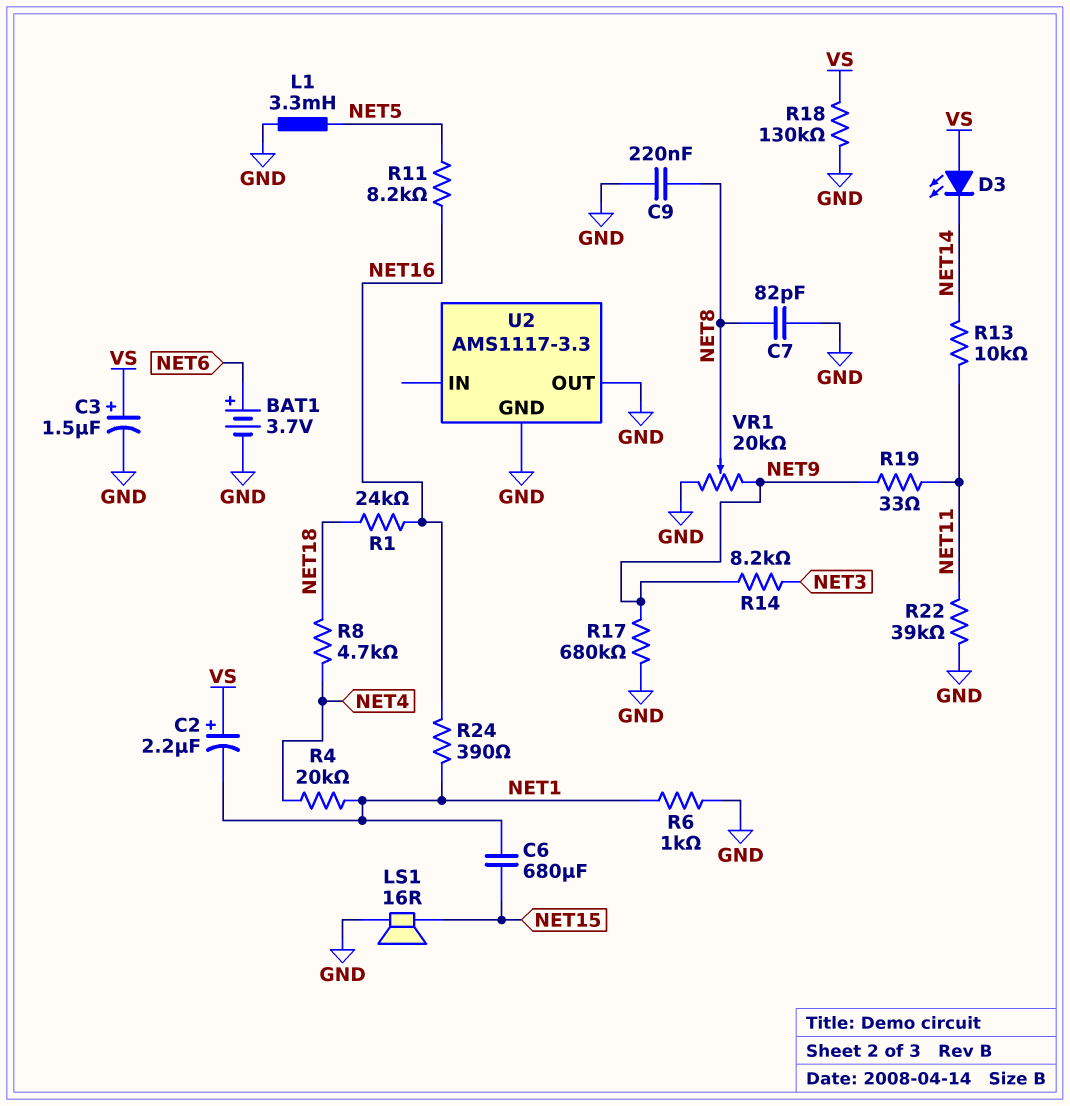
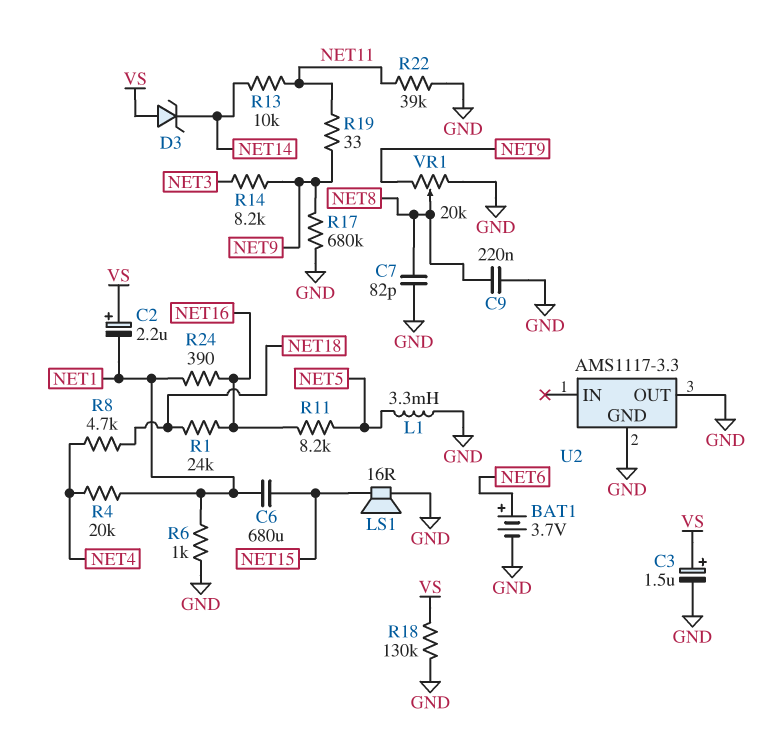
D3: LED (A VS, K NET14) -> zener (A VS, K NET14)

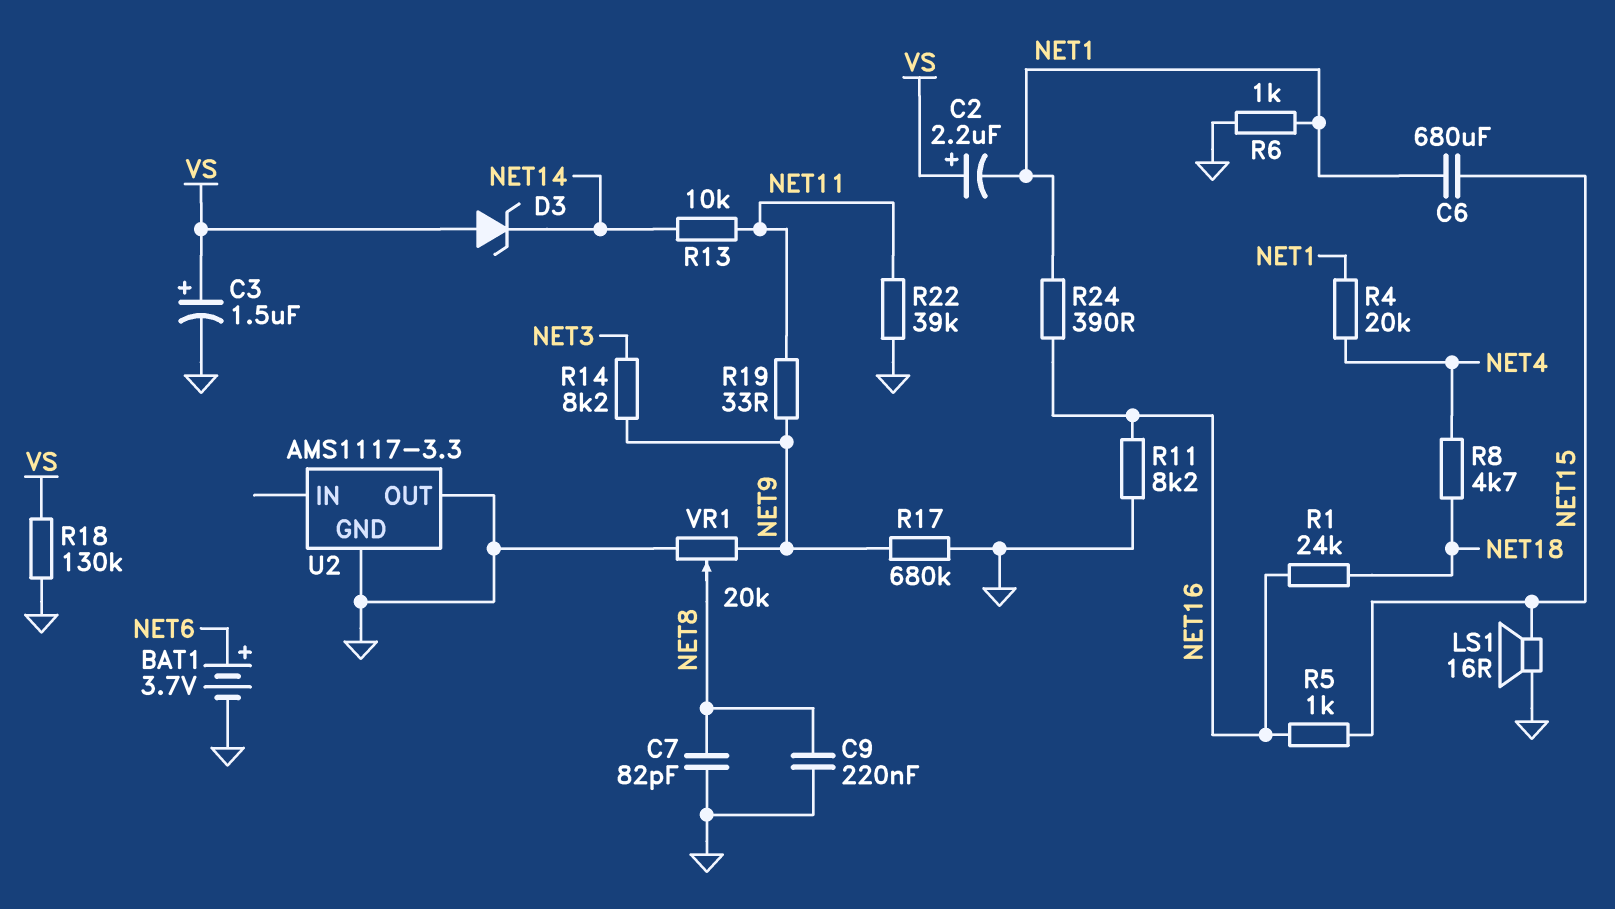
L1: 3.3mH (GND, NET5) -> none
R5: none -> 1k (NET15, NET16)
R11: 8.2k (NET5, NET16) -> 8.2k (GND, NET16)

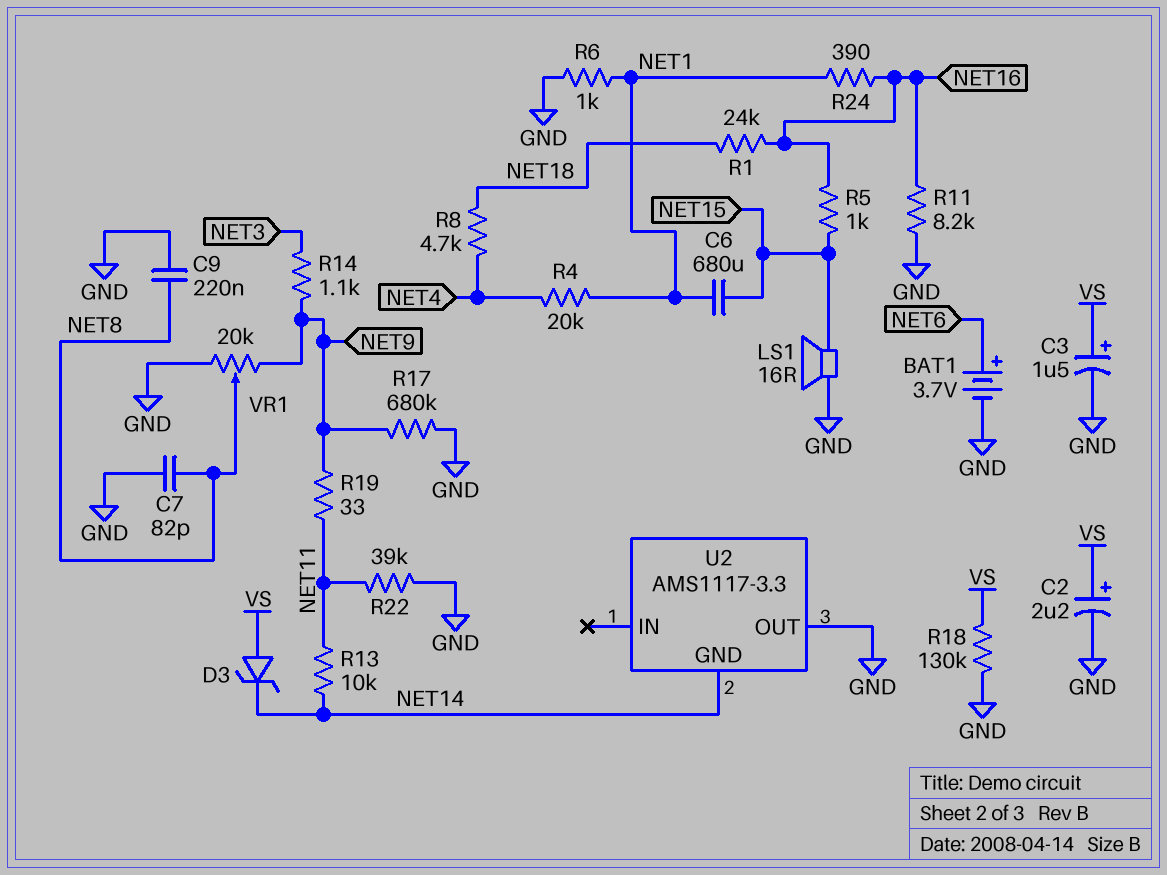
C2: 2.2uF (plus VS, minus NET1) -> 2.2uF (plus VS, minus GND)
R14: 8.2k (NET3, NET9) -> 1.1k (NET3, NET9)
U2 pin GND: GND -> NET14

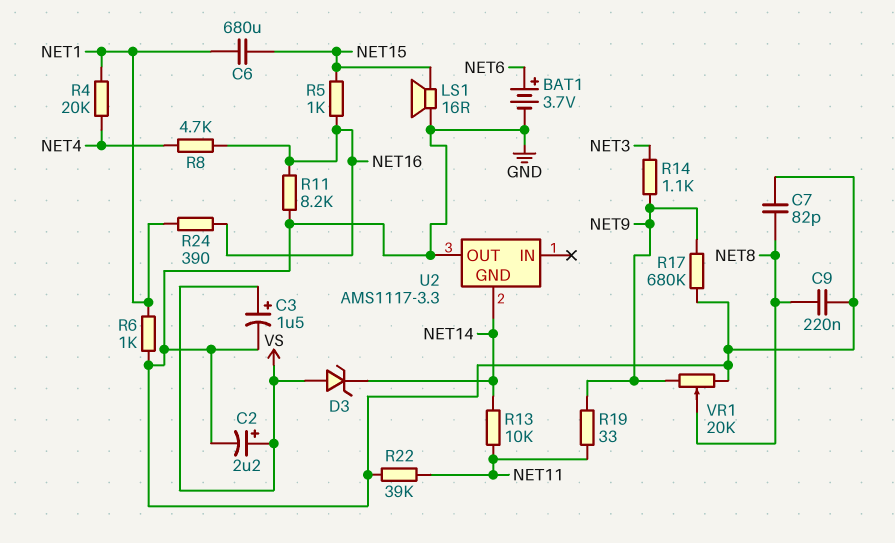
R1: 24k (NET16, NET18) -> none
R8: 4.7k (NET4, NET18) -> 4.7k (NET4, NET16)
R18: 130k (GND, VS) -> none

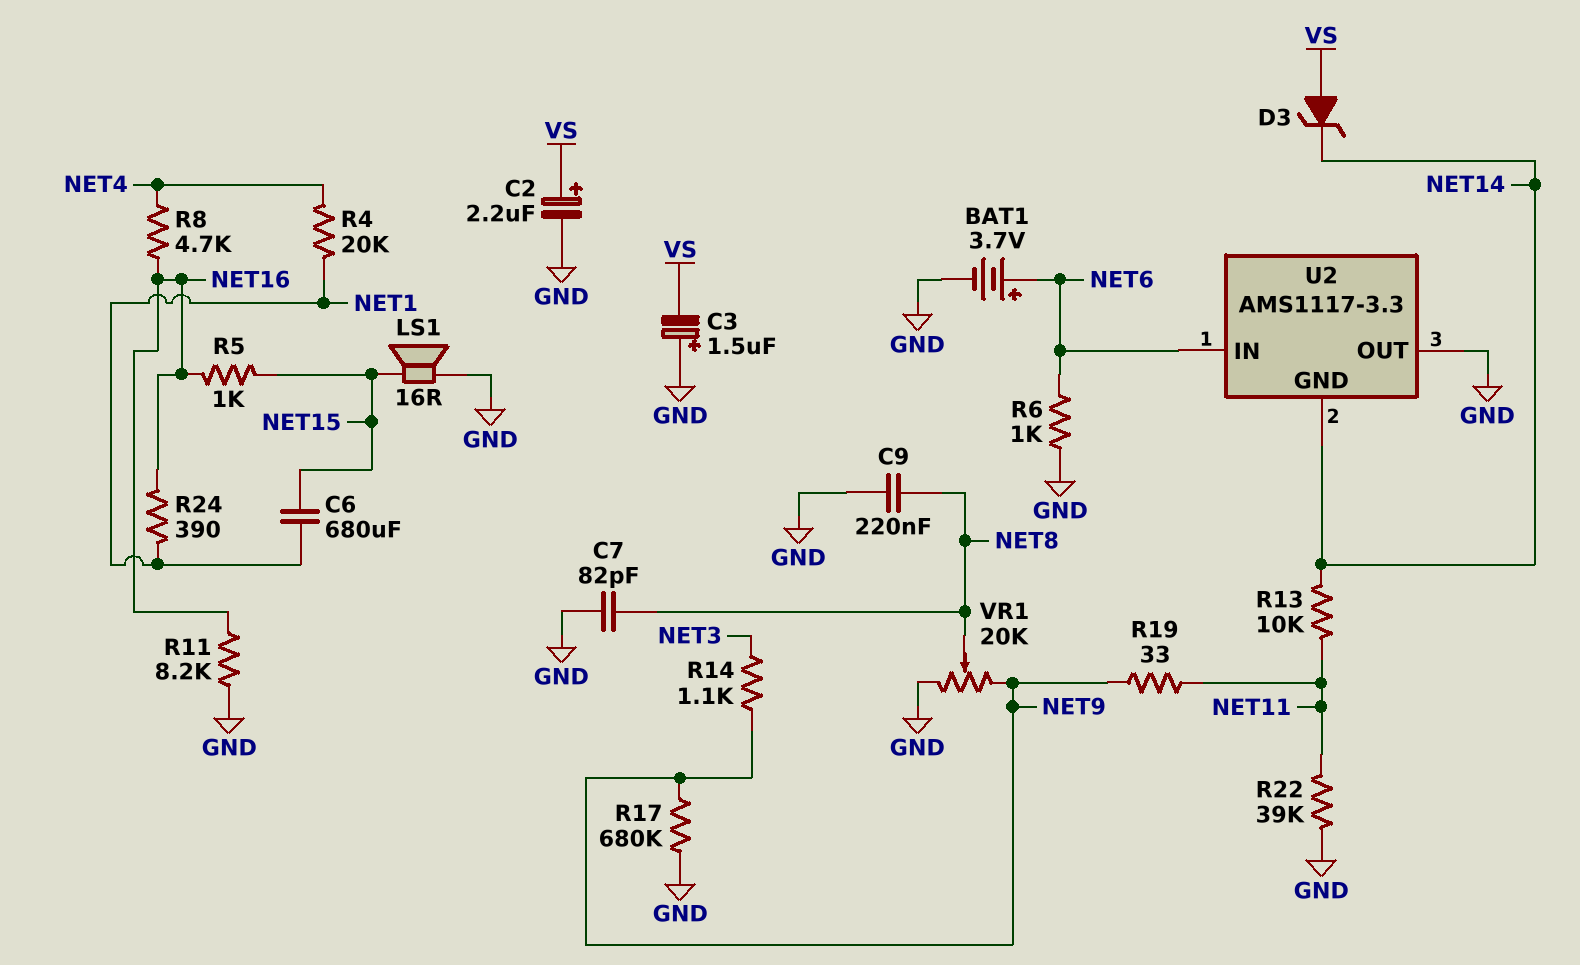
C3: 1.5uF (plus VS, minus GND) -> 1.5uF (plus GND, minus VS)
R6: 1k (GND, NET1) -> 1k (GND, NET6)
U2 pin IN: none -> NET6

